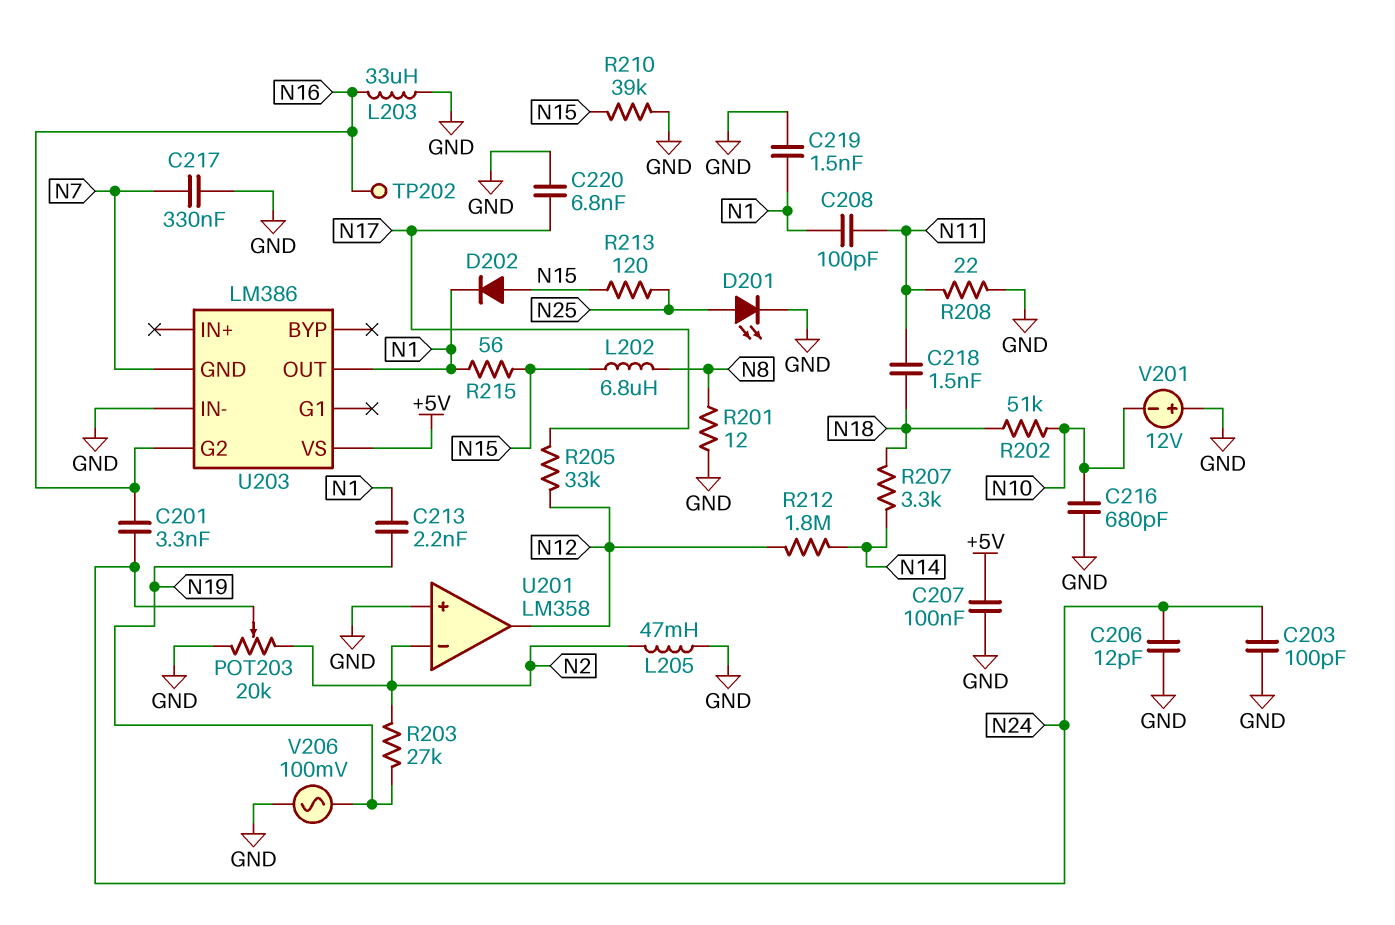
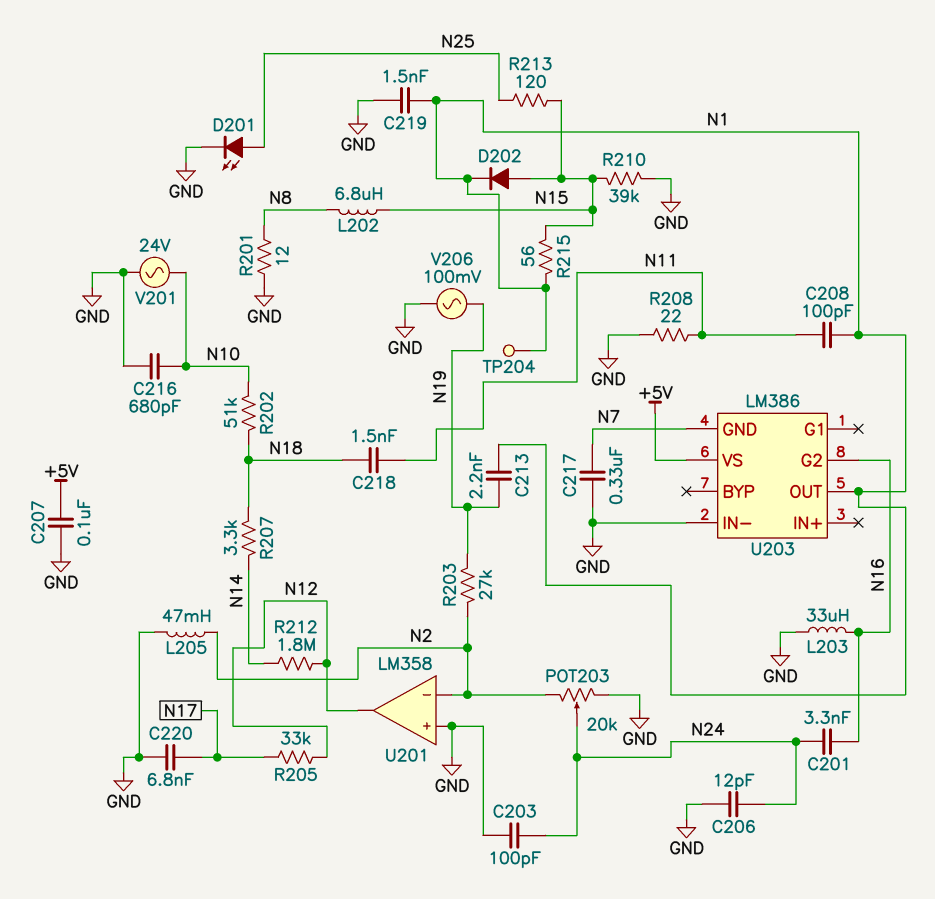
TP202: test point (N16) -> none
TP204: none -> test point (N1)
V201: 12V (plus GND, minus N10) -> AC 24V (GND, N10)

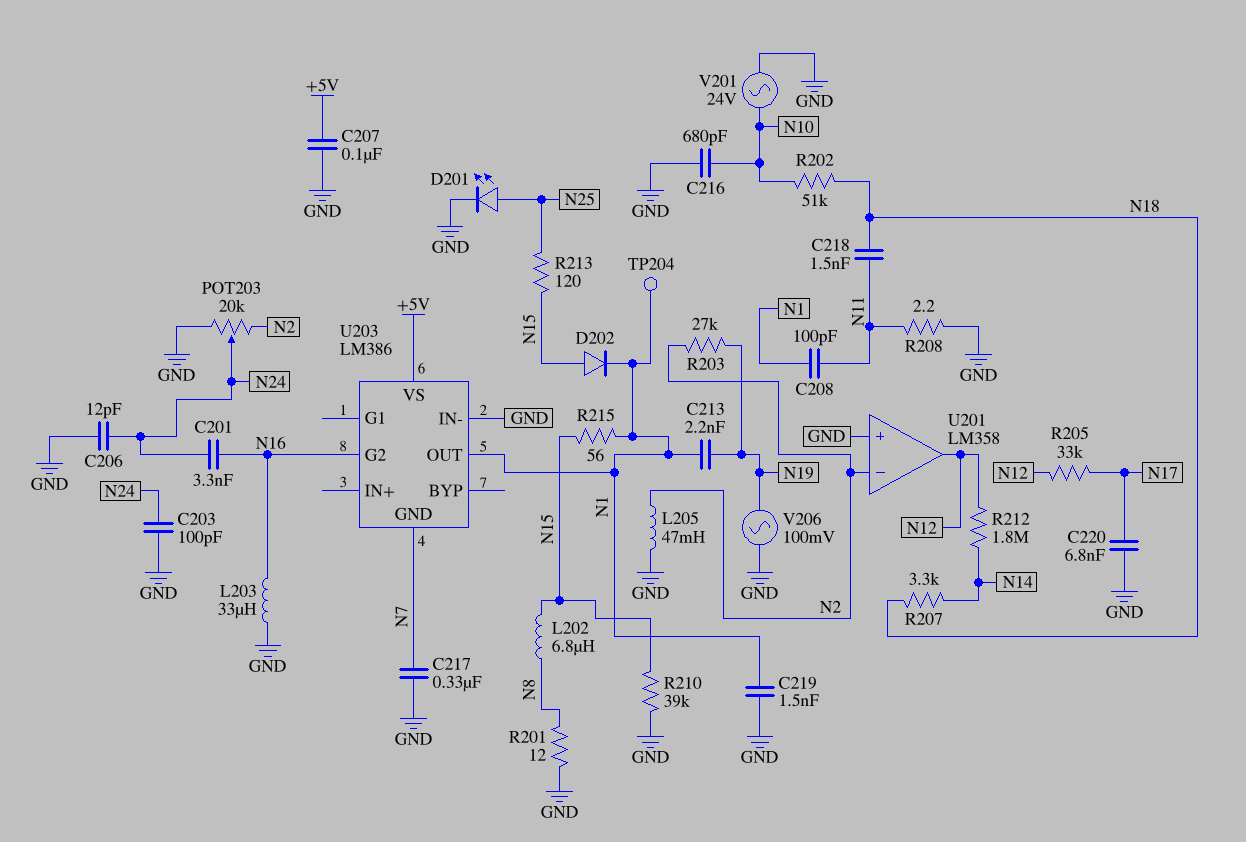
R208: 22 (GND, N11) -> 2.2 (GND, N11)

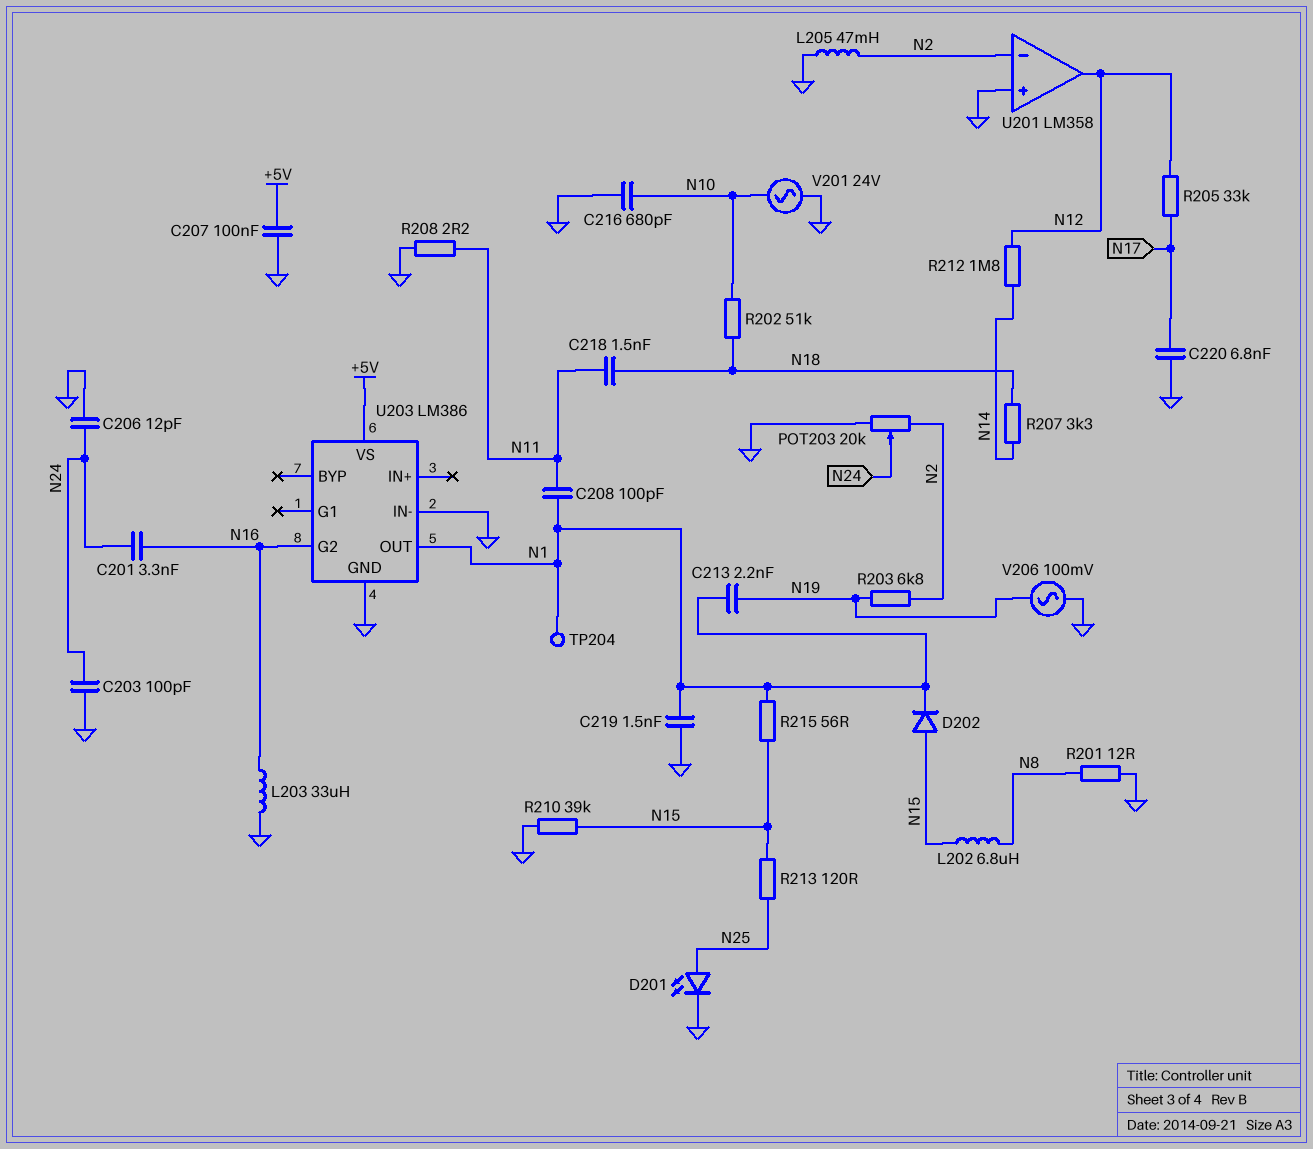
C217: 330nF (GND, N7) -> none
R203: 27k (N2, N19) -> 6.8k (N2, N19)
U203 pin GND: N7 -> GND

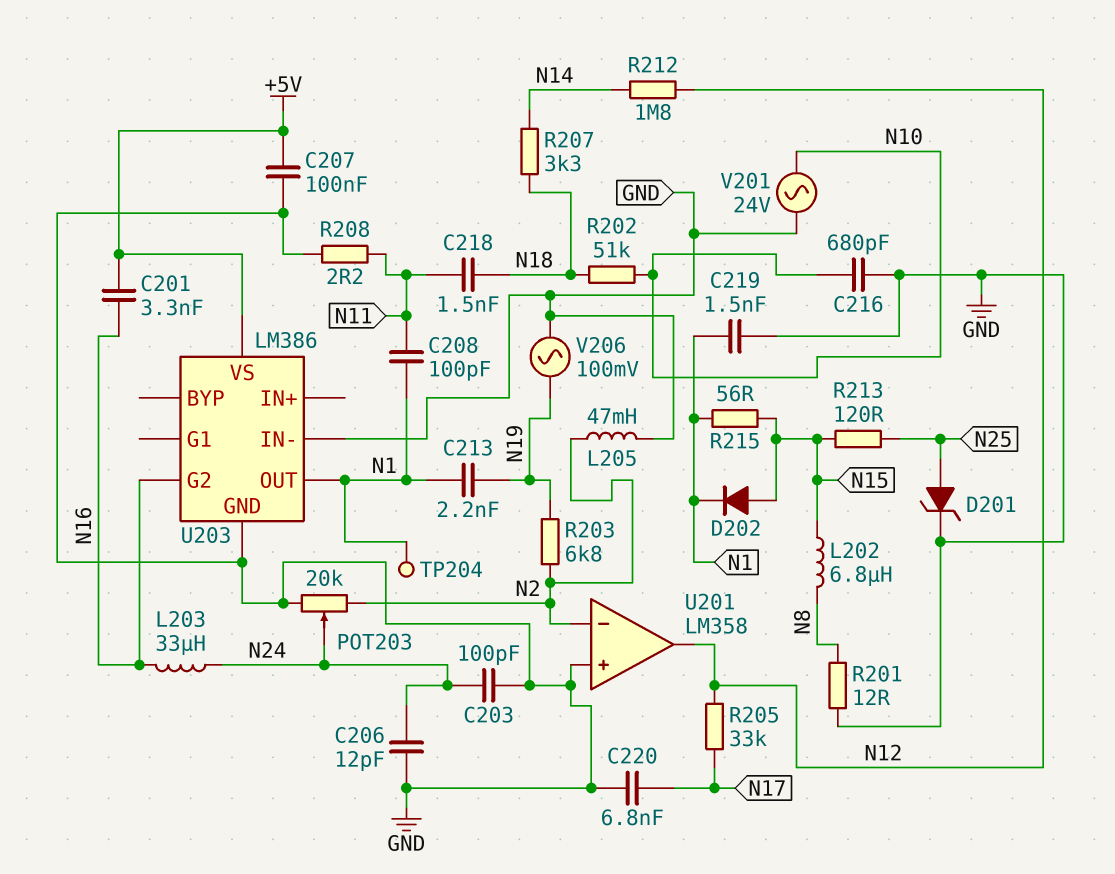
C201: 3.3nF (N16, N24) -> 3.3nF (+5V, N16)
D201: LED (A N25, K GND) -> zener (A N25, K GND)
L203: 33uH (GND, N16) -> 33uH (N16, N24)
R210: 39k (GND, N15) -> none

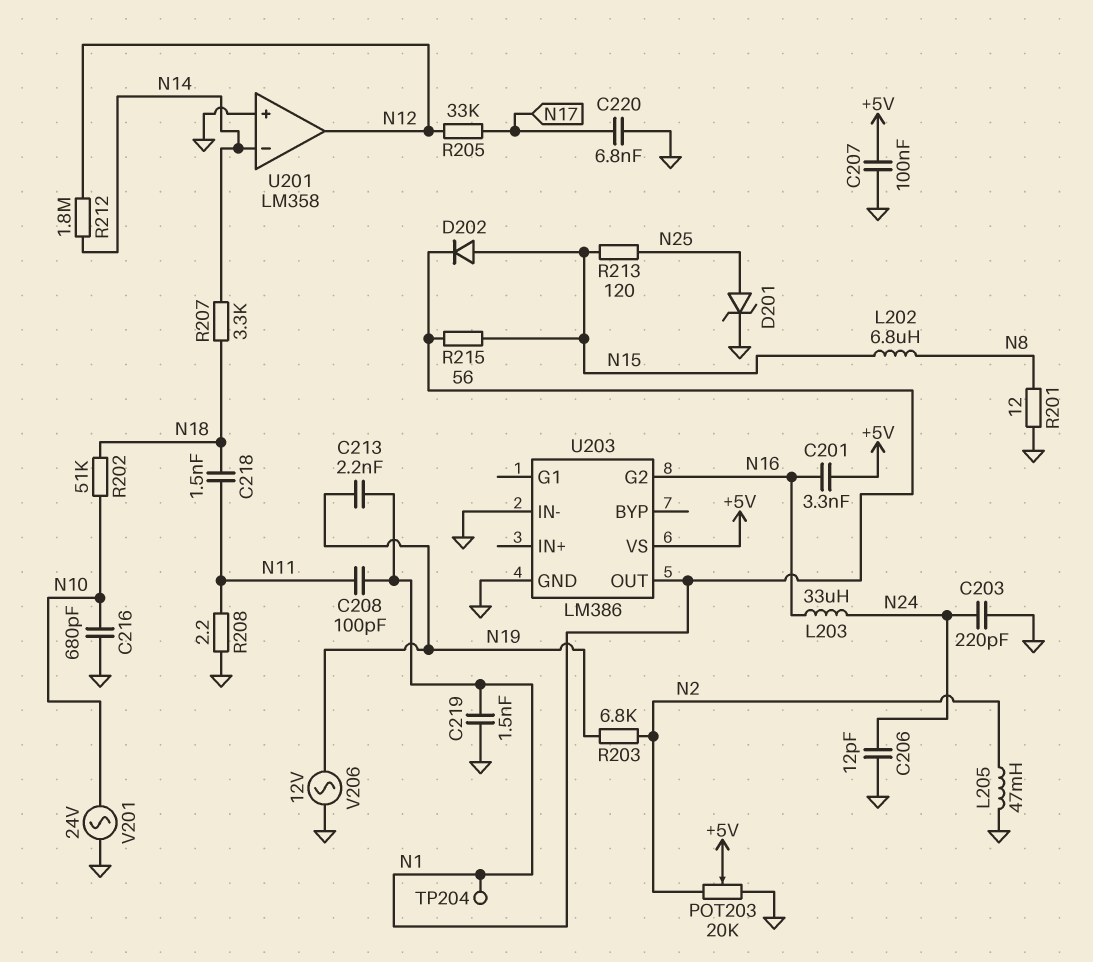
C203: 100pF (GND, N24) -> 220pF (GND, N24)
POT203: 20k (GND, N2, wiper N24) -> 20k (GND, N2, wiper +5V)
U201 pin in-: N2 -> N14
V206: AC 100mV (GND, N19) -> AC 12V (GND, N19)

